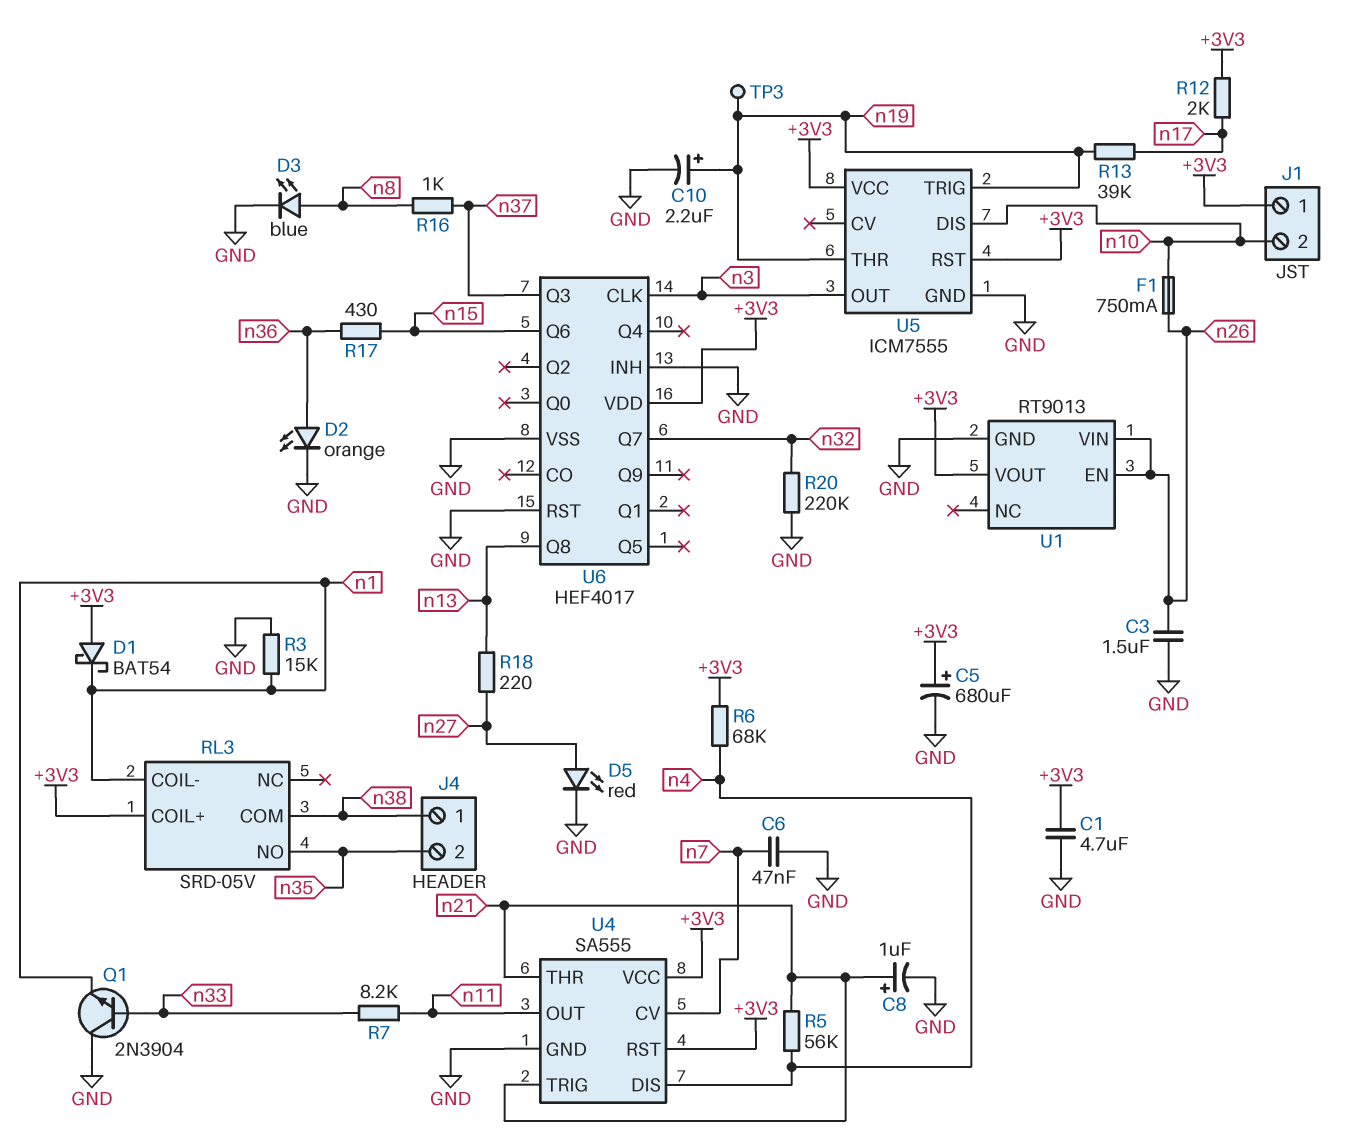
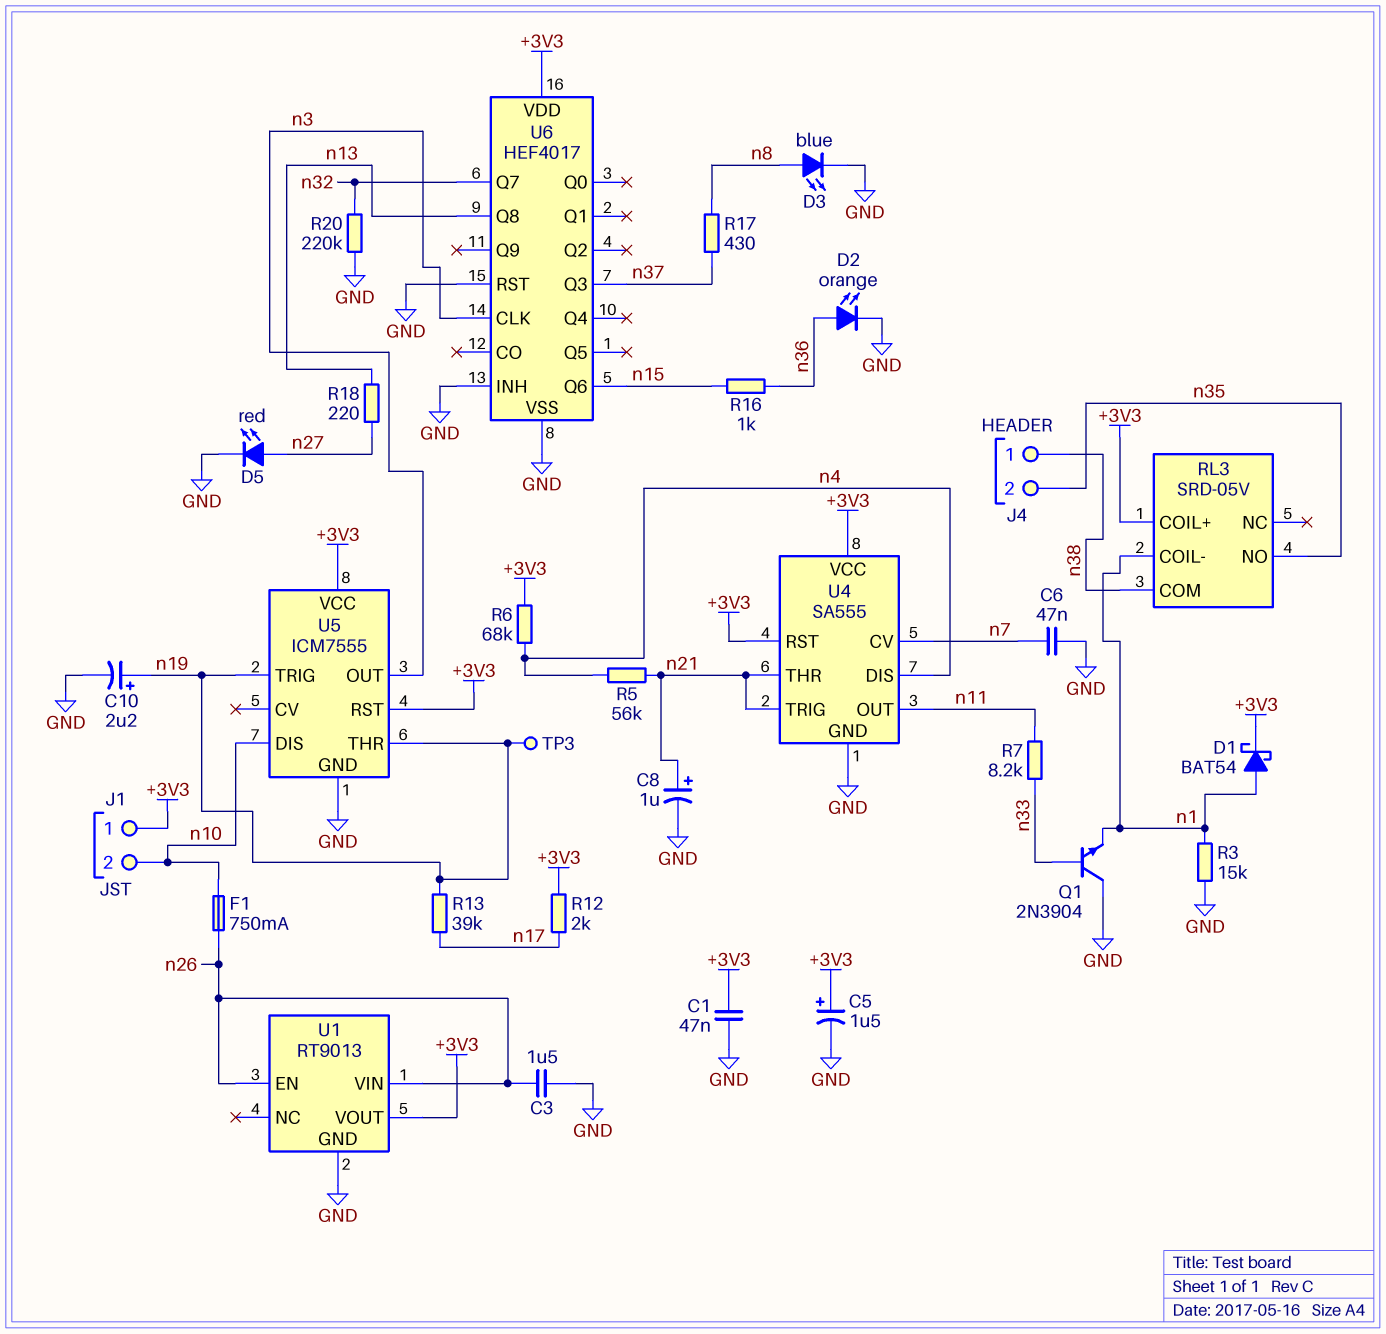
C1: 4.7uF (+3V3, GND) -> 47nF (+3V3, GND)
C5: 680uF (plus +3V3, minus GND) -> 1.5uF (plus +3V3, minus GND)
D1: schottky BAT54 (A +3V3, K n1) -> schottky BAT54 (A n1, K +3V3)
R16: 1k (n8, n37) -> 1k (n15, n36)
R17: 430 (n15, n36) -> 430 (n8, n37)

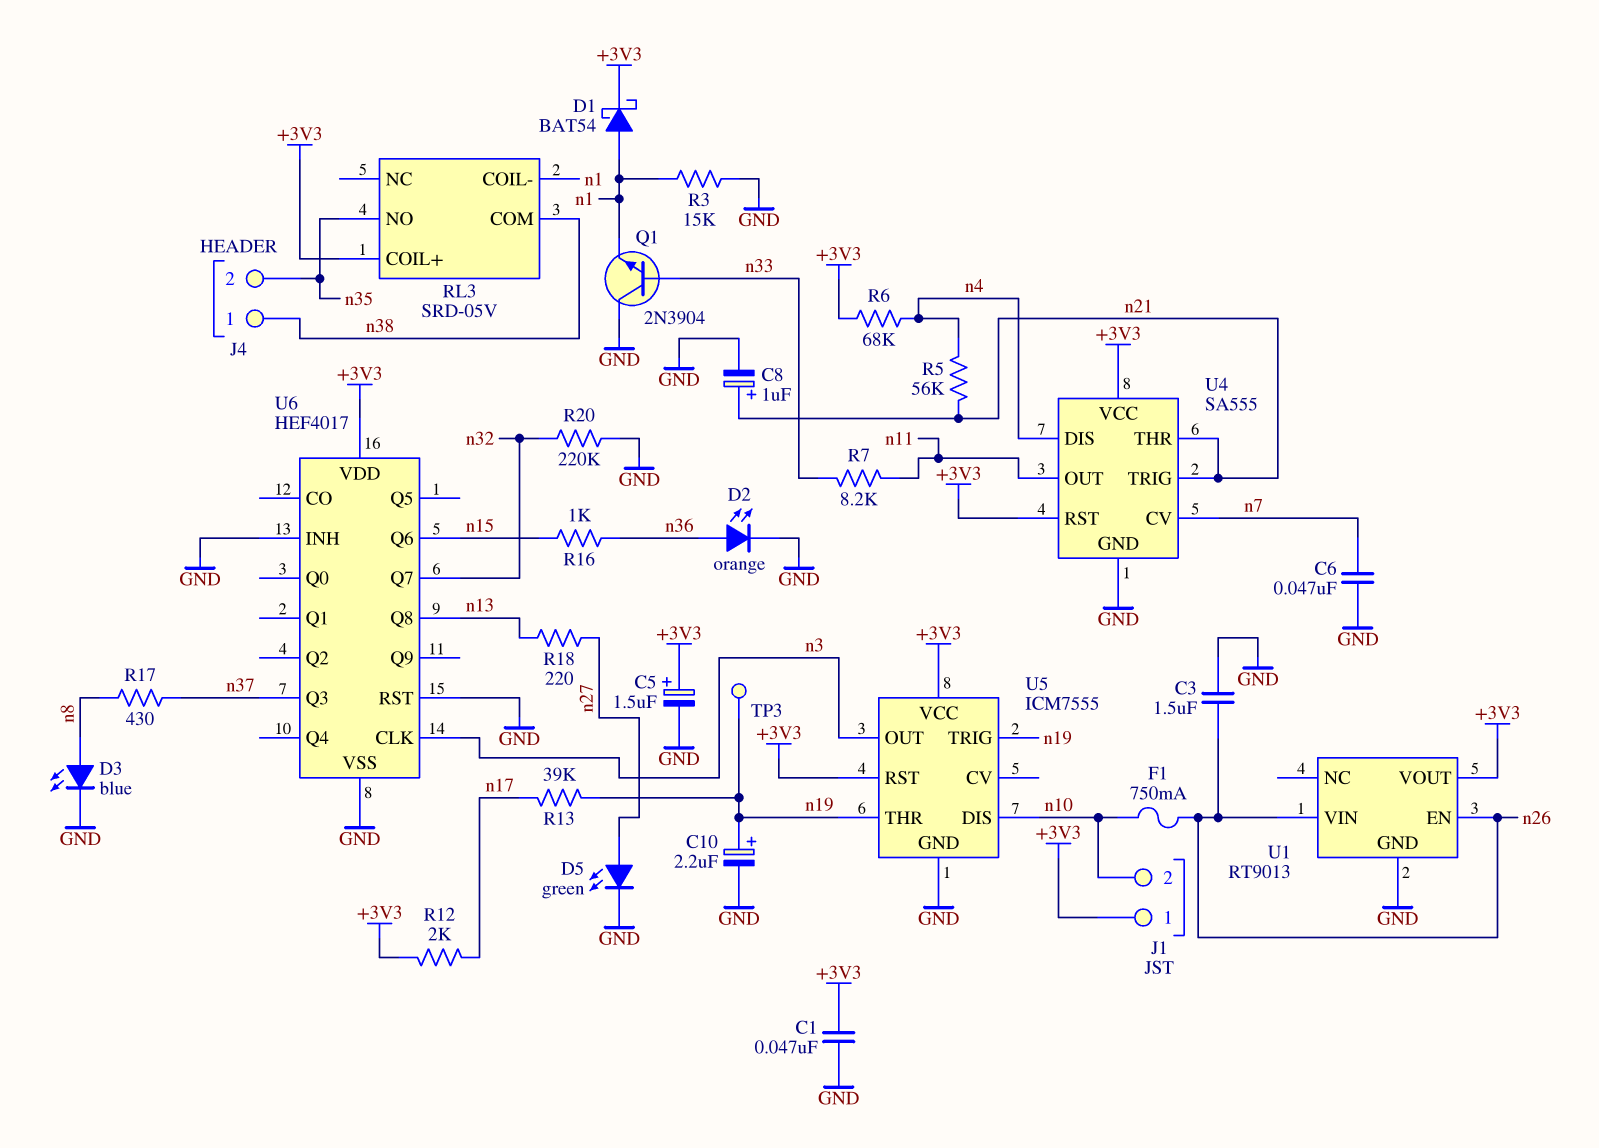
D5: LED red (A n27, K GND) -> LED green (A n27, K GND)

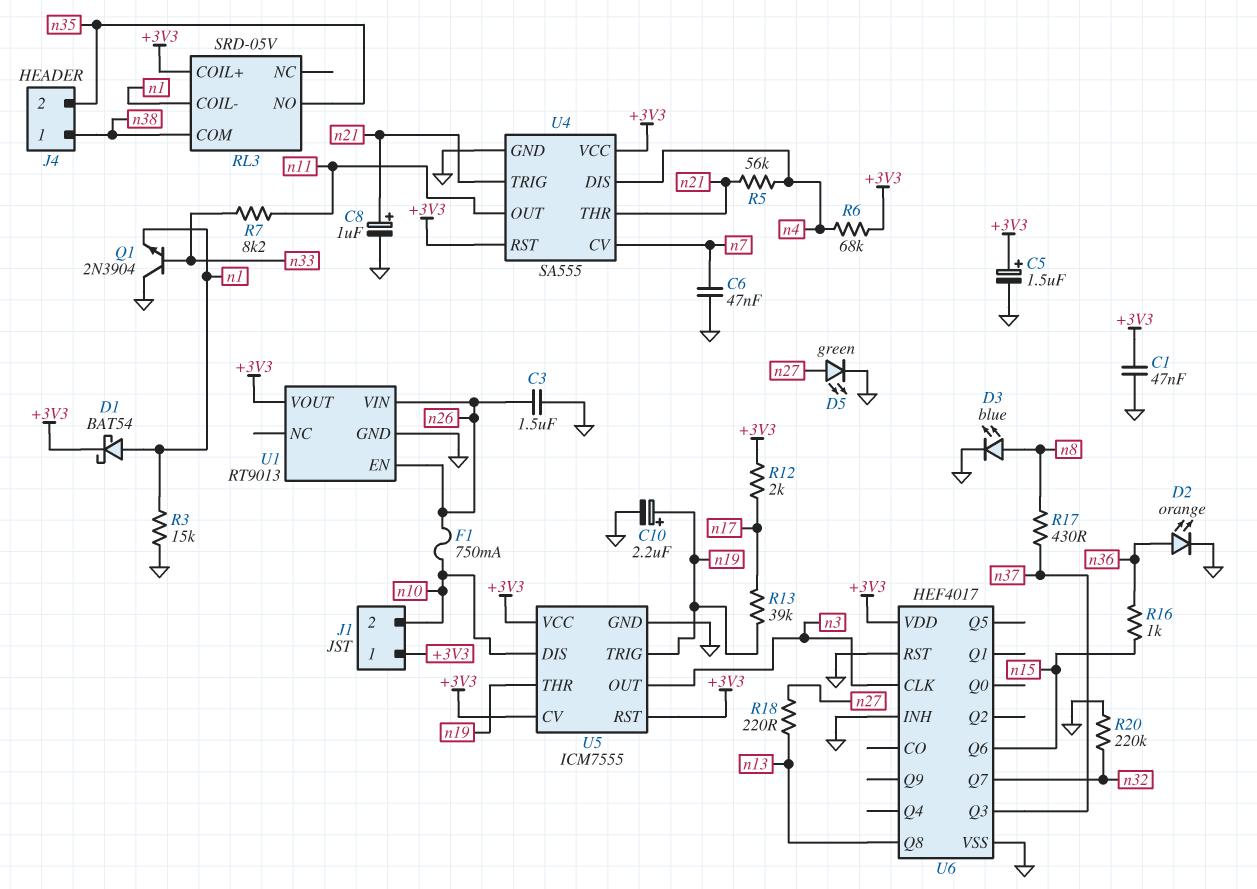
TP3: test point (n19) -> none
U5 pin CV: none -> +3V3

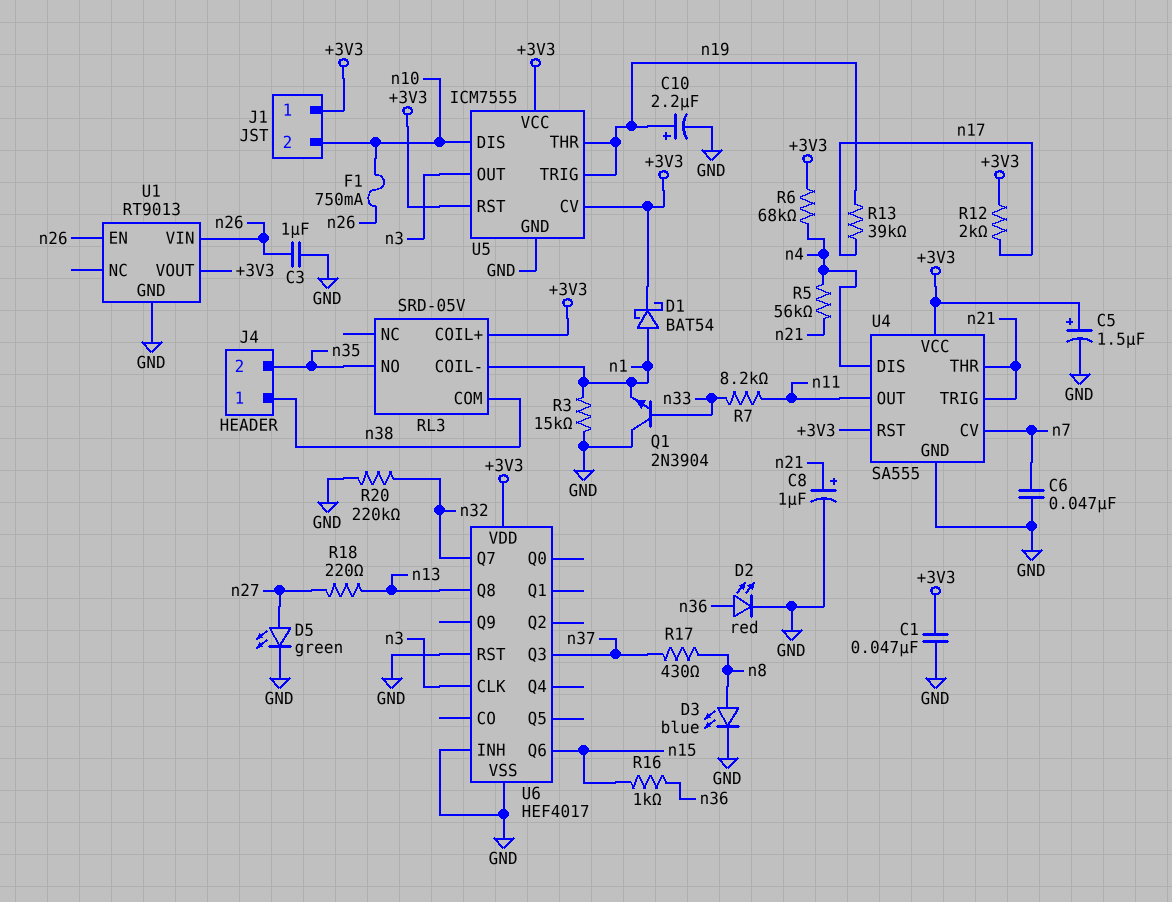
C3: 1.5uF (GND, n26) -> 1uF (GND, n26)
D2: LED orange (A n36, K GND) -> LED red (A n36, K GND)

